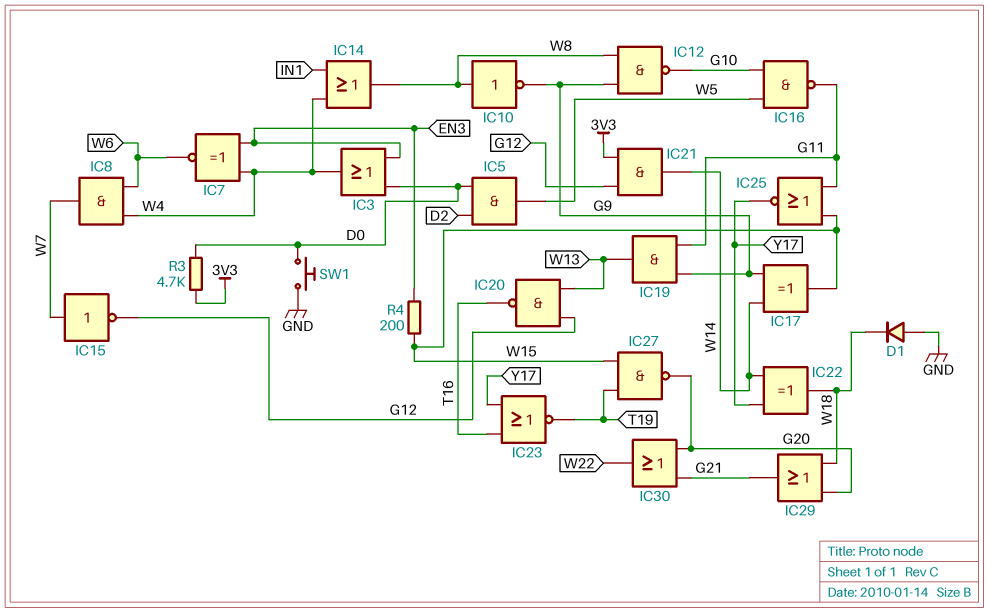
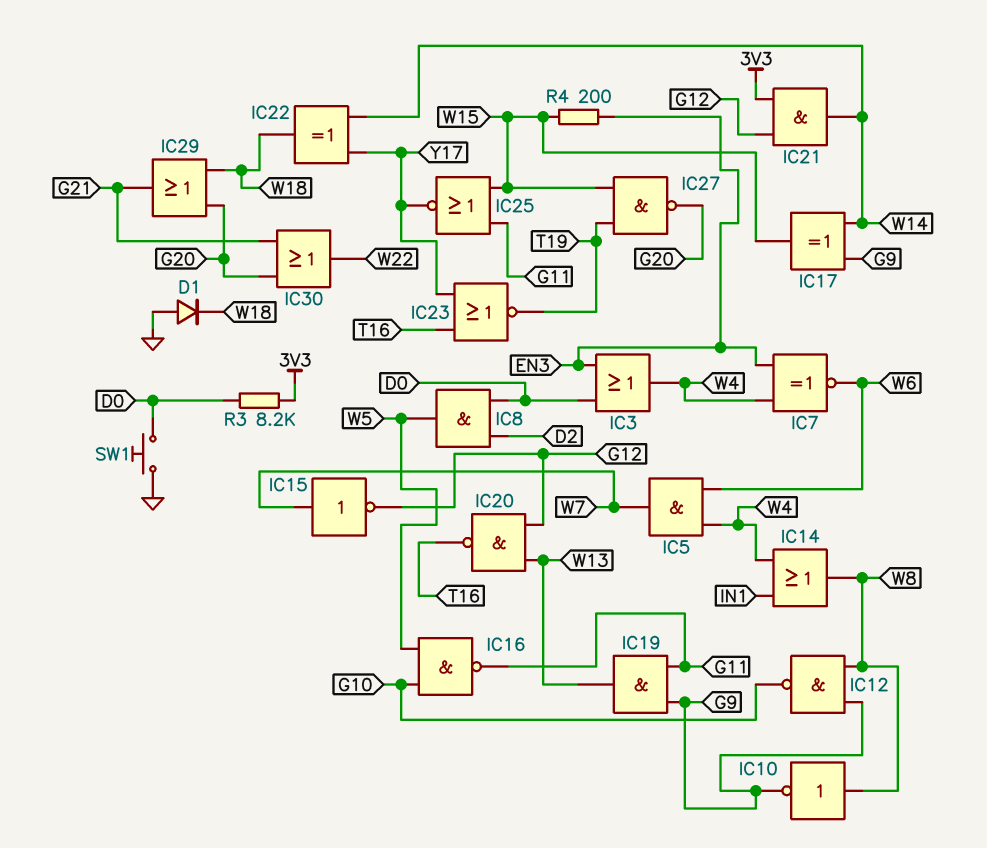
IC5: AND (in D0, in D2, out W5) -> AND (in W4, in W6, out W7)
IC8: AND (in W4, in W6, out W7) -> AND (in D0, in D2, out W5)
R3: 4.7k (3V3, D0) -> 8.2k (3V3, D0)

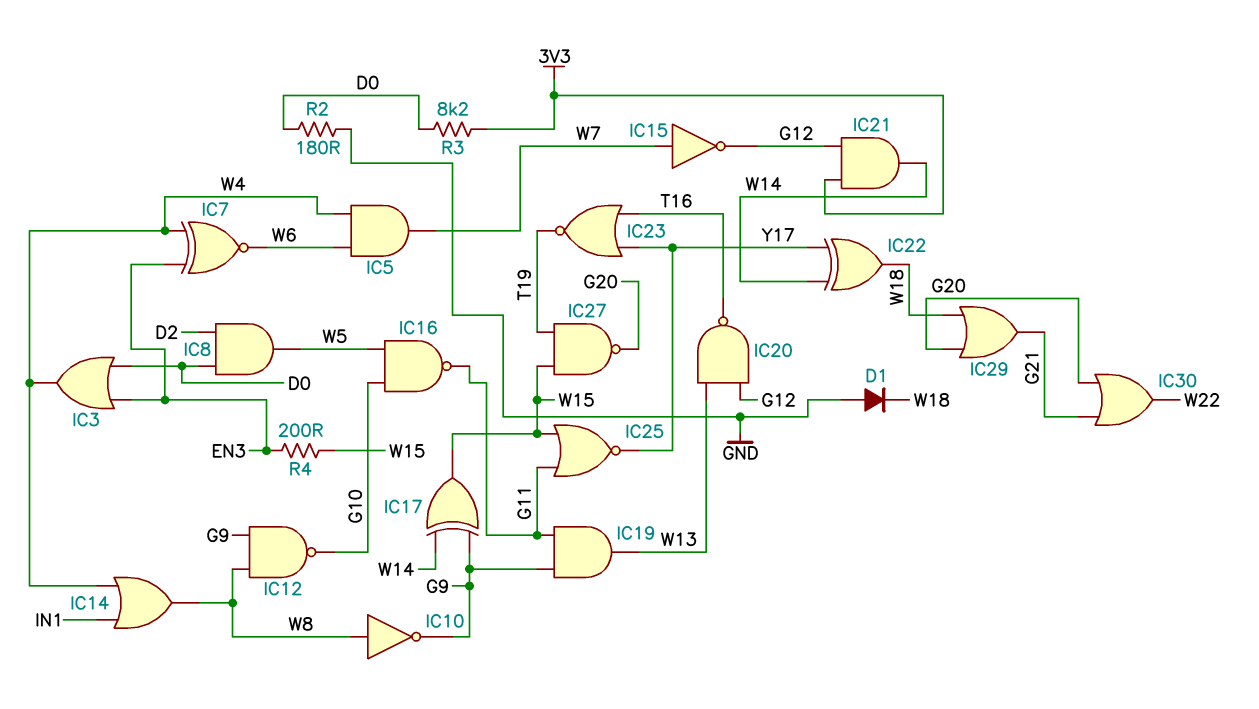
R2: none -> 180 (D0, GND)
SW1: button (D0, GND) -> none

